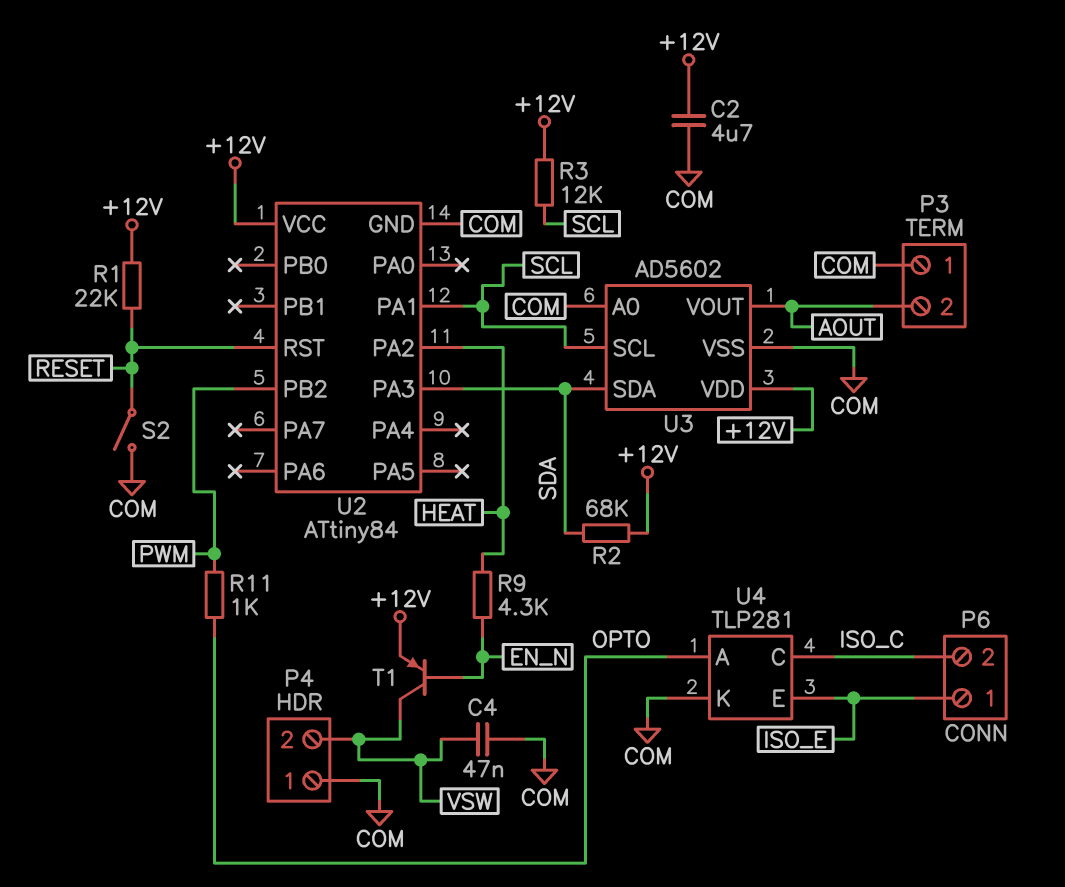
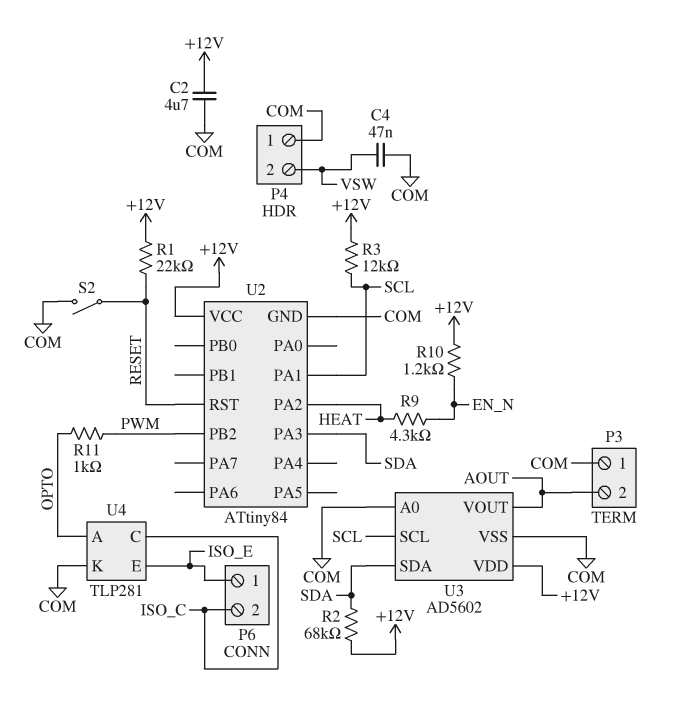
R10: none -> 1.2k (+12V, EN_N)
T1: PNP (B EN_N, C VSW, E +12V) -> none

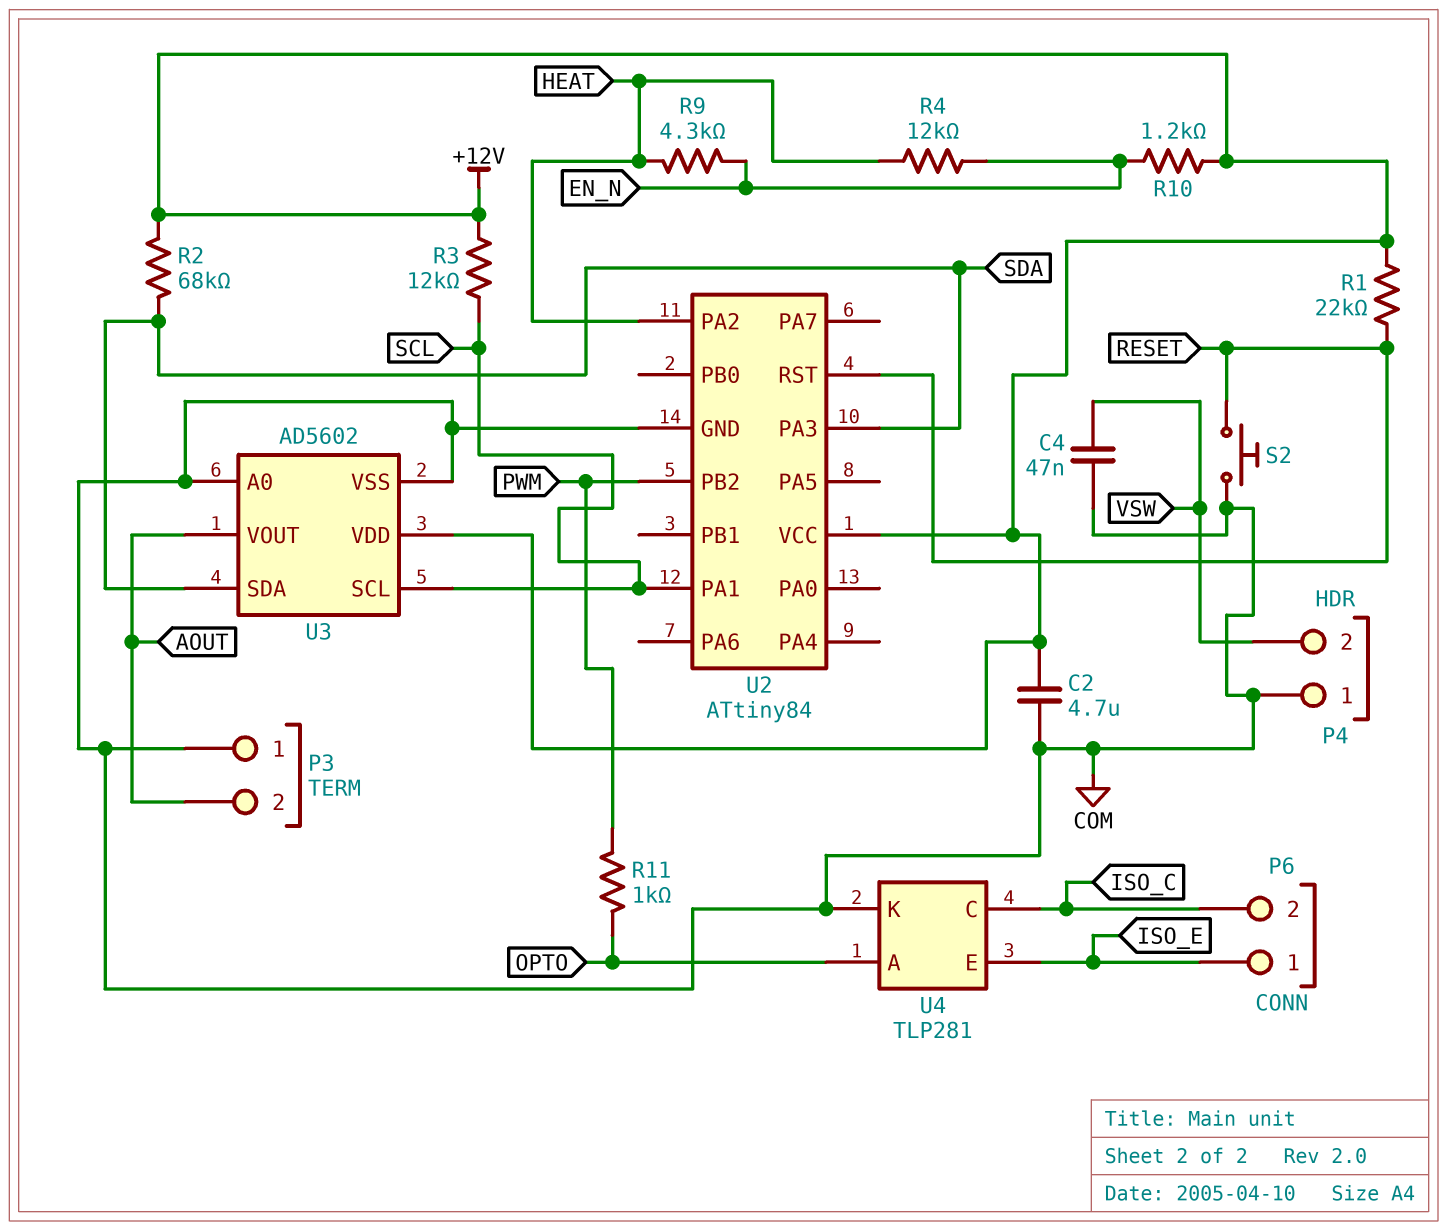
R4: none -> 12k (EN_N, HEAT)
S2: switch (COM, RESET) -> button (COM, RESET)

